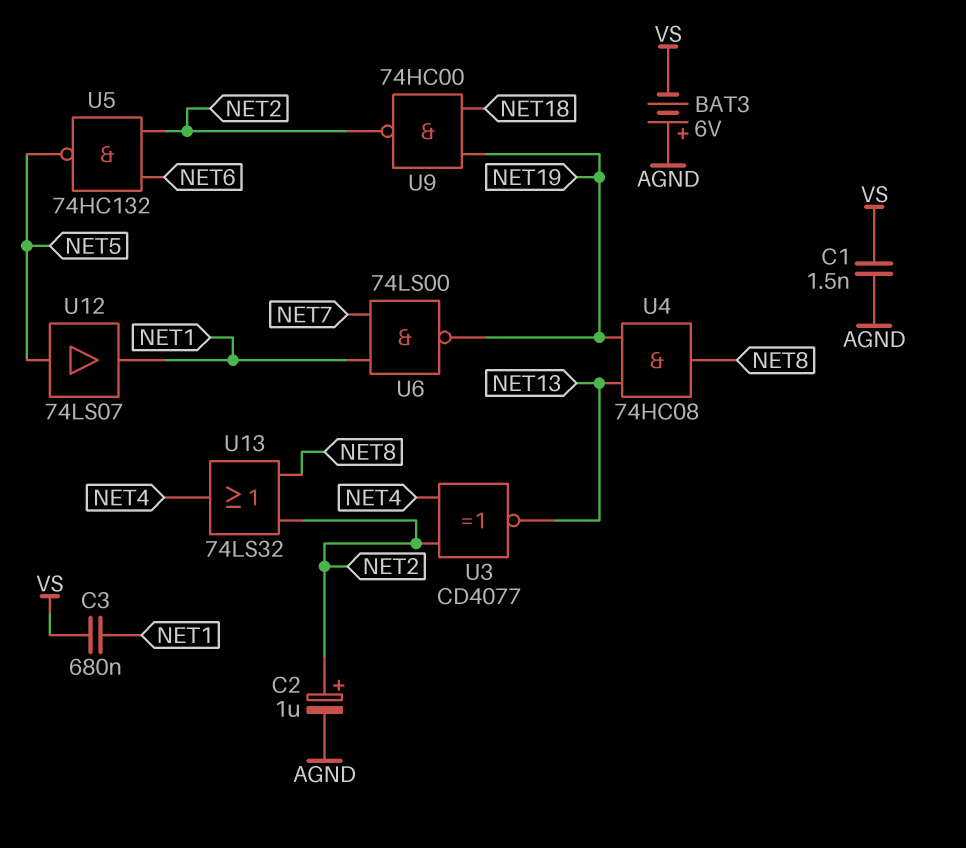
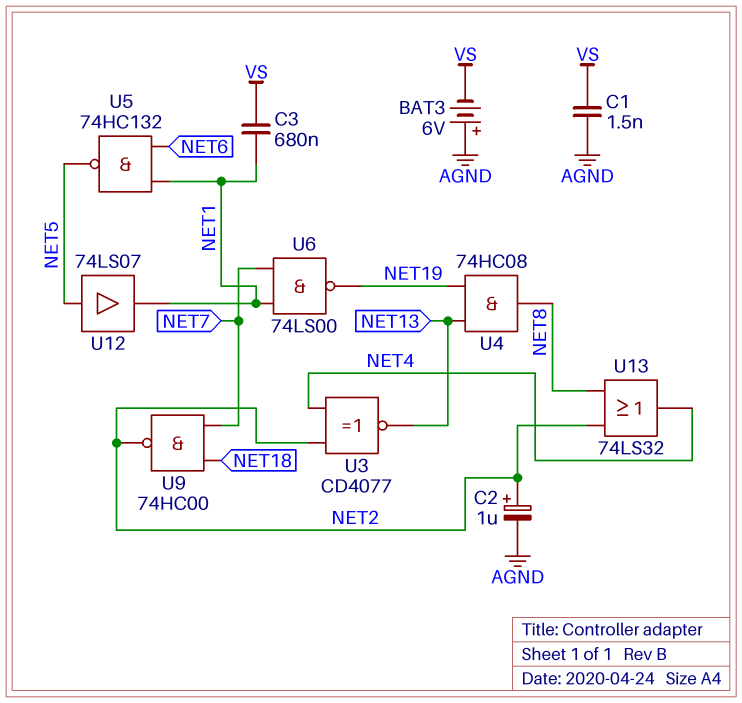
U5: NAND 74HC132 (in NET2, in NET6, out NET5) -> NAND 74HC132 (in NET1, in NET6, out NET5)
U9: NAND 74HC00 (in NET18, in NET19, out NET2) -> NAND 74HC00 (in NET7, in NET18, out NET2)

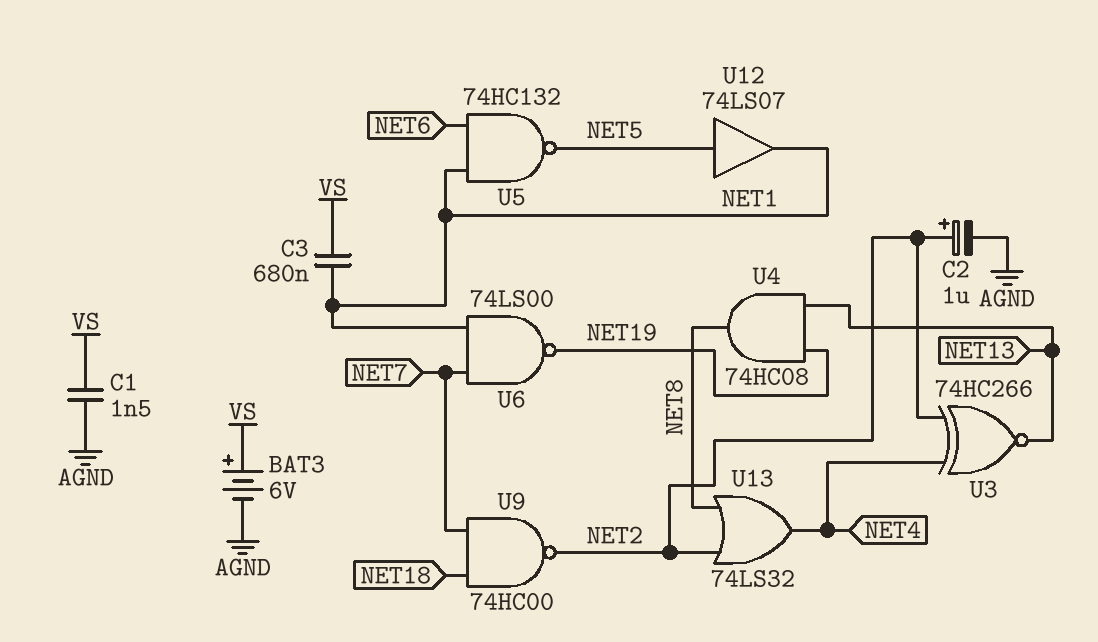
BAT3: 6V (plus AGND, minus VS) -> 6V (plus VS, minus AGND)
U3: XNOR CD4077 (in NET2, in NET4, out NET13) -> XNOR 74HC266 (in NET2, in NET4, out NET13)

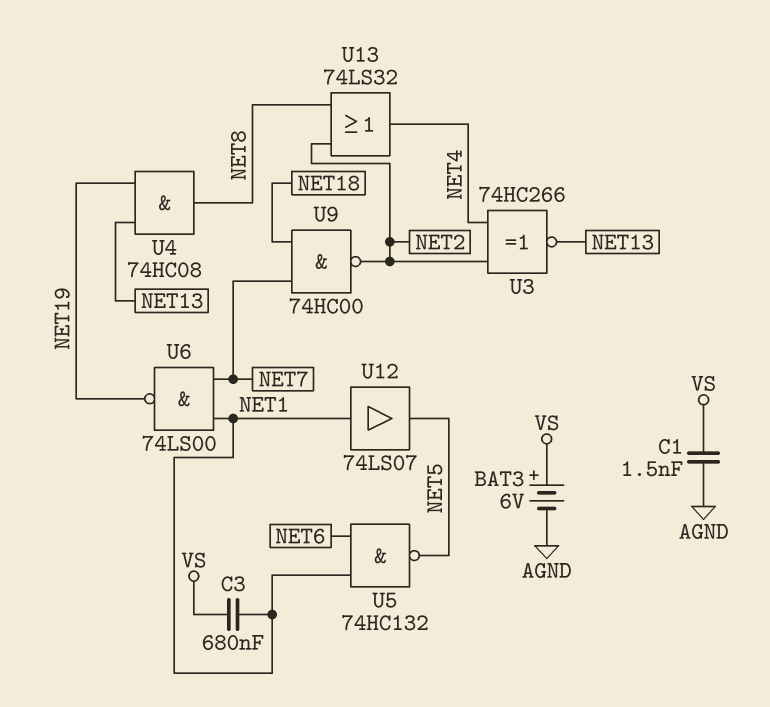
C2: 1uF (plus NET2, minus AGND) -> none
U12: buffer 74LS07 (in NET5, out NET1) -> buffer 74LS07 (in NET1, out NET5)

